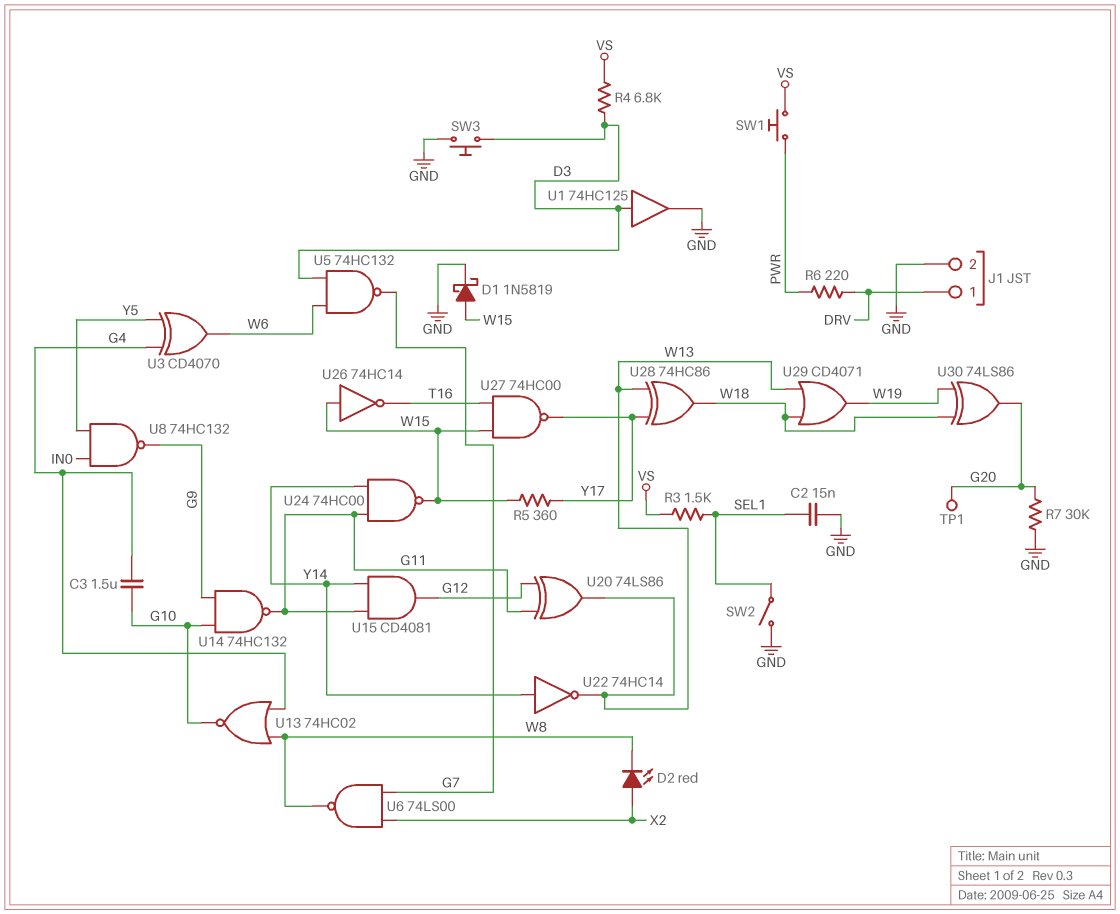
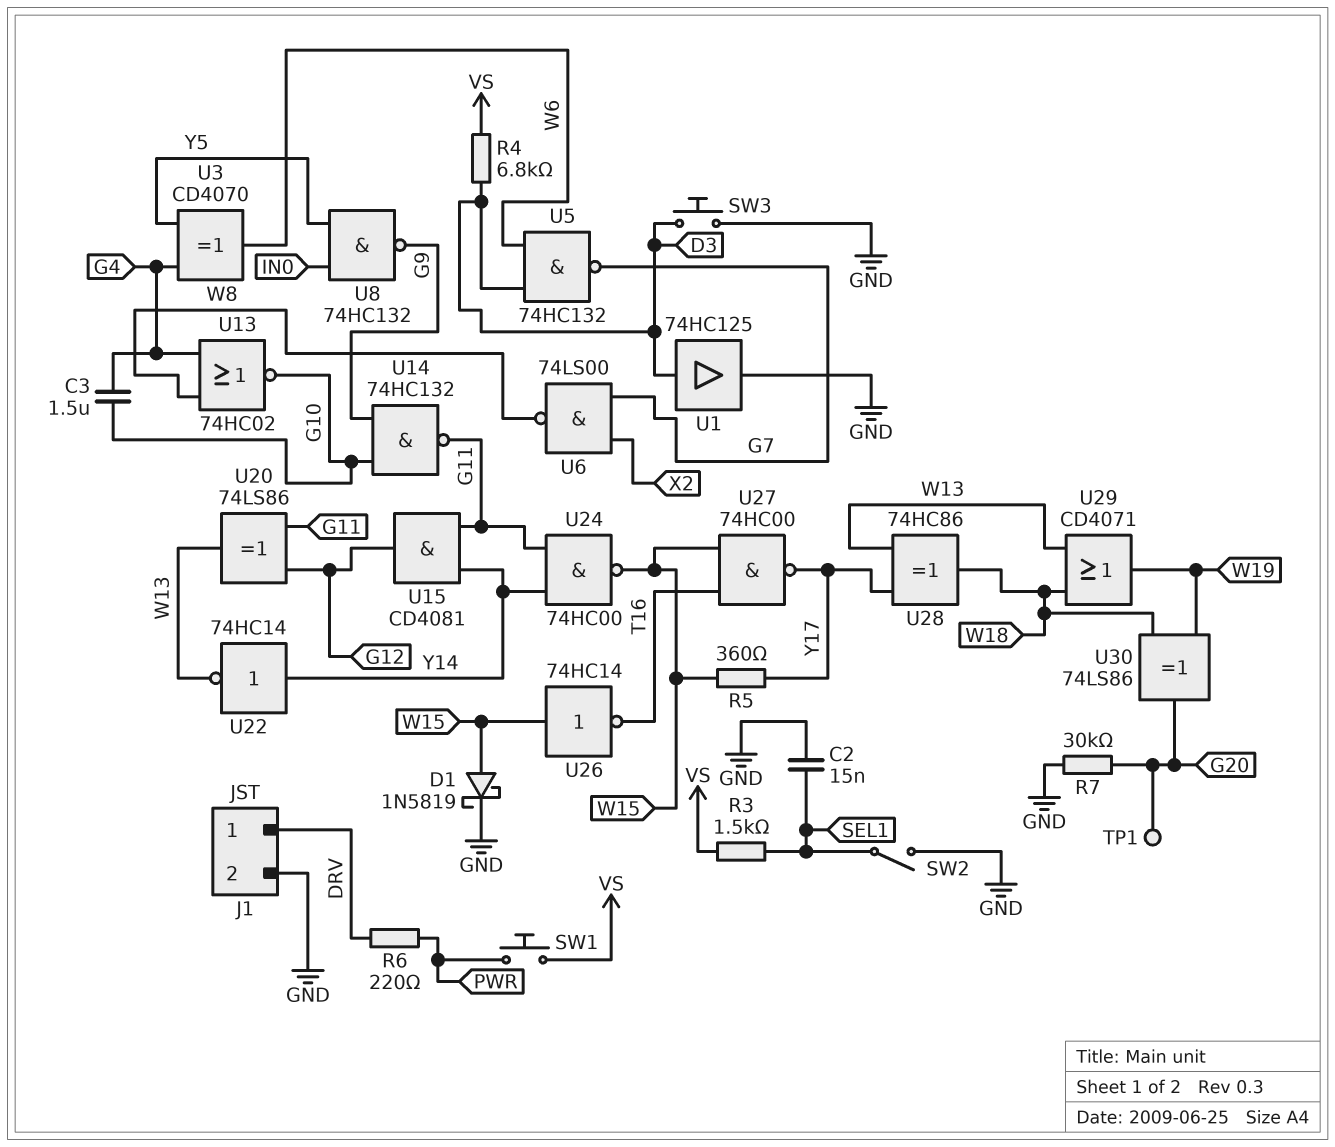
D2: LED red (A X2, K W8) -> none

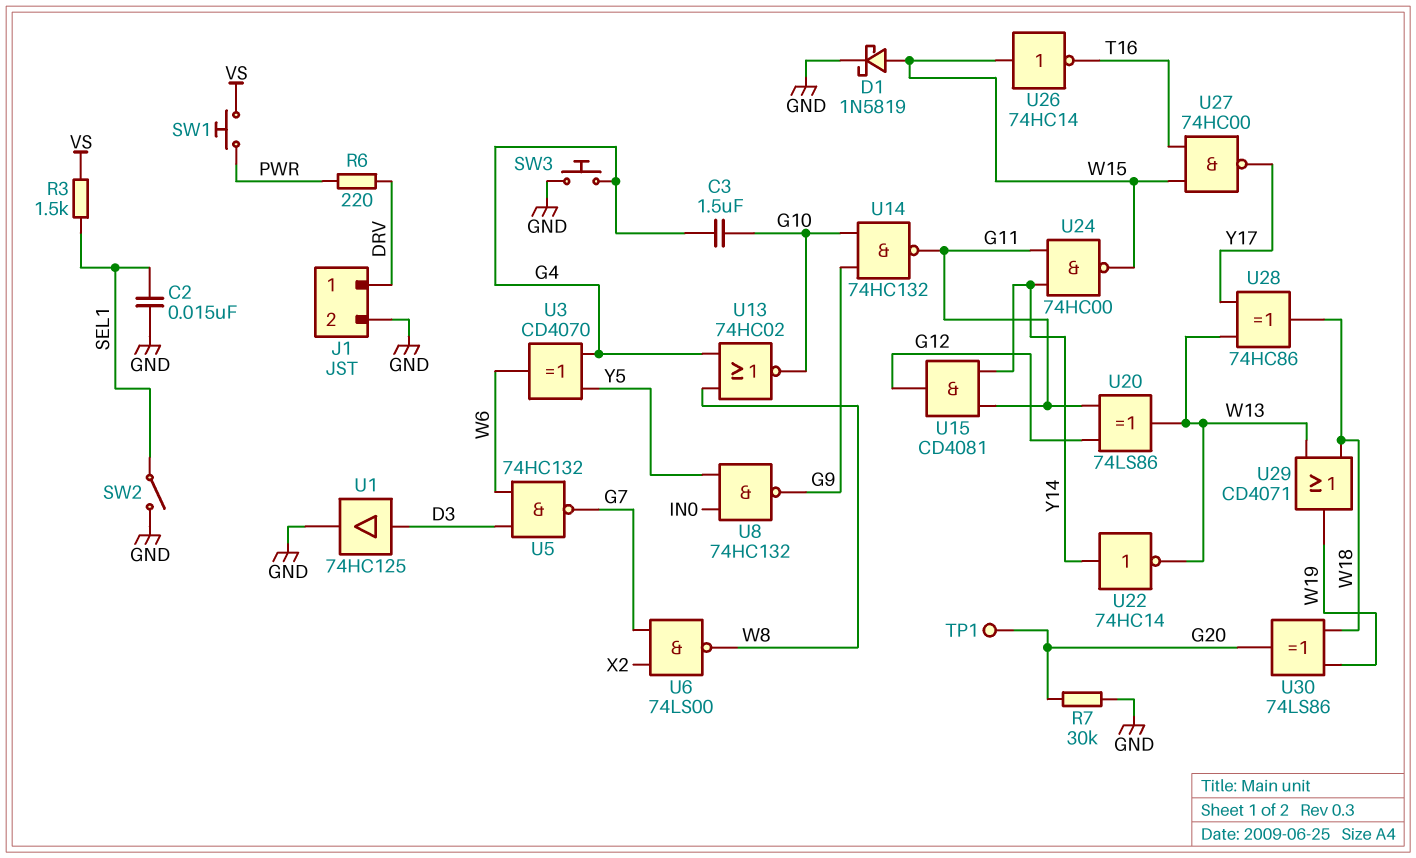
R4: 6.8k (D3, VS) -> none
R5: 360 (W15, Y17) -> none
SW3: button (D3, GND) -> button (G4, GND)

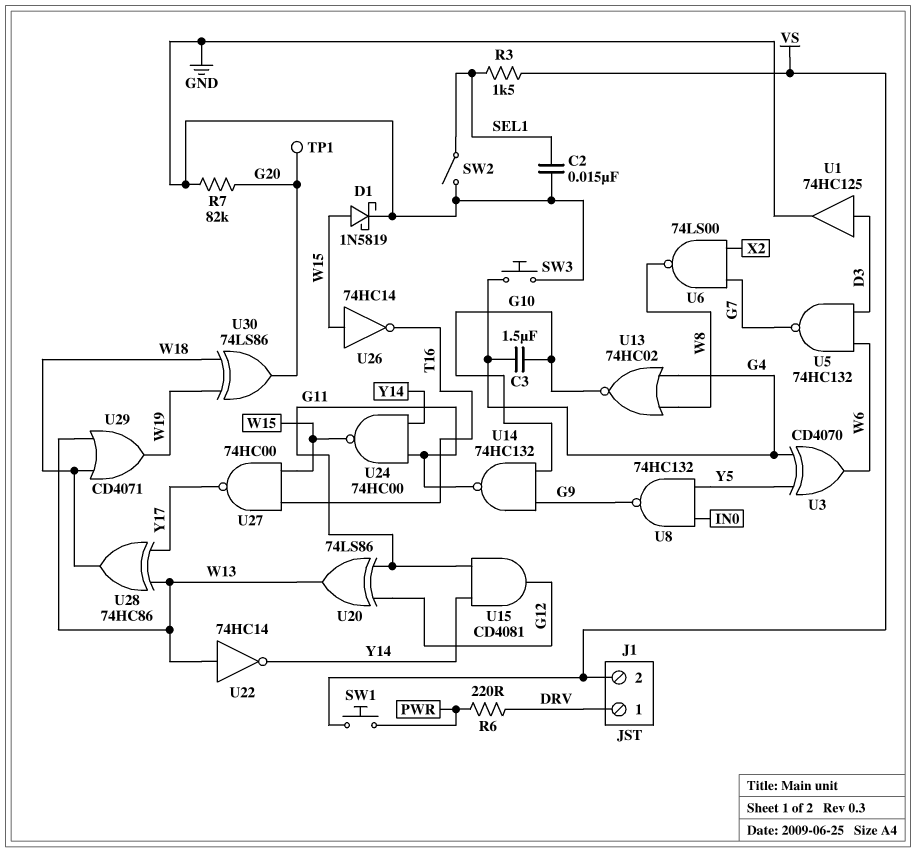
J1 pin 2: GND -> VS
R7: 30k (G20, GND) -> 82k (G20, GND)
U22: NOT 74HC14 (in Y14, out W13) -> NOT 74HC14 (in W13, out Y14)

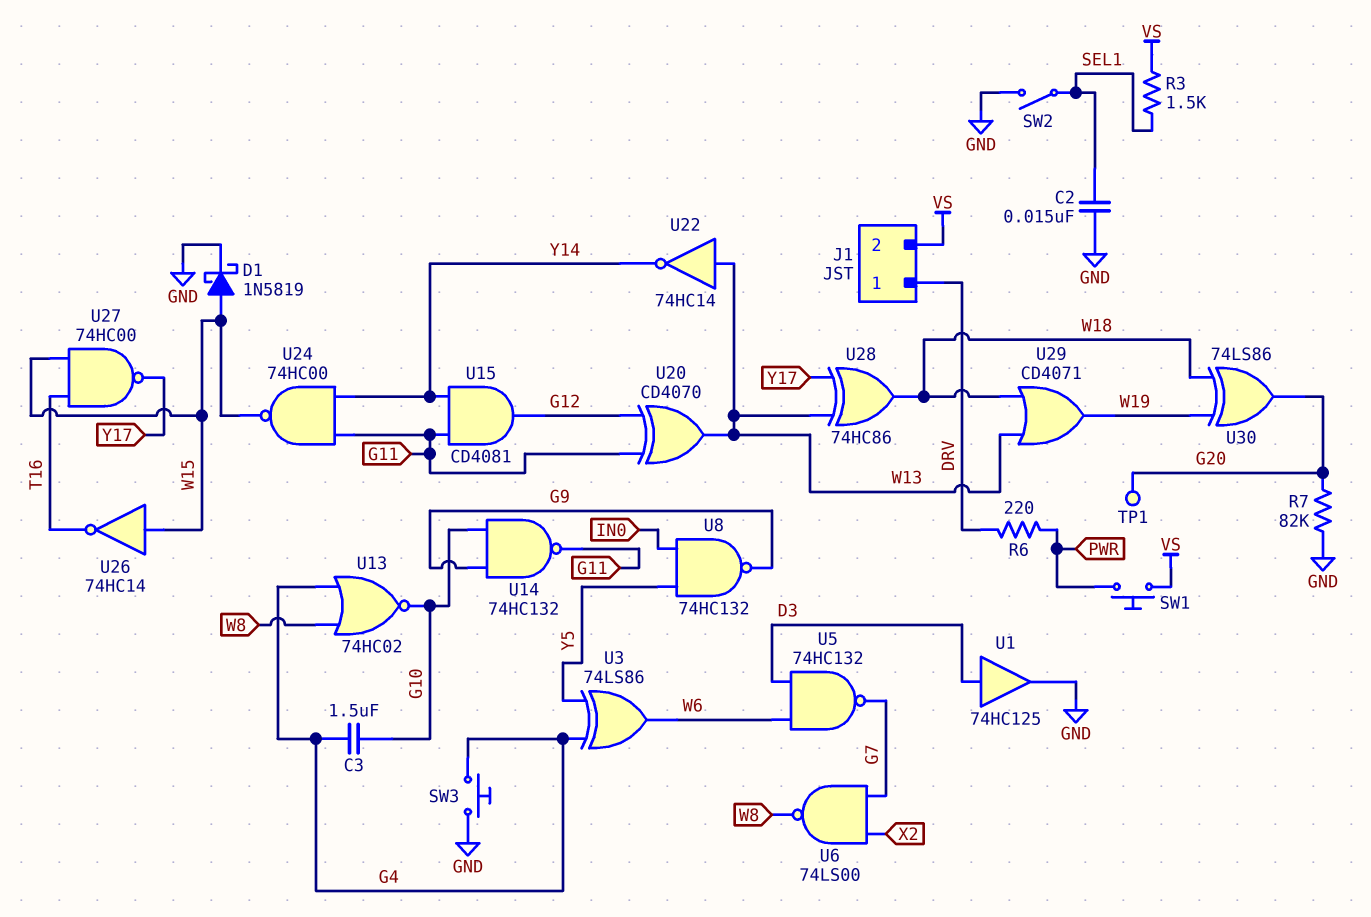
U3: XOR CD4070 (in G4, in Y5, out W6) -> XOR 74LS86 (in G4, in Y5, out W6)
U20: XOR 74LS86 (in G11, in G12, out W13) -> XOR CD4070 (in G11, in G12, out W13)

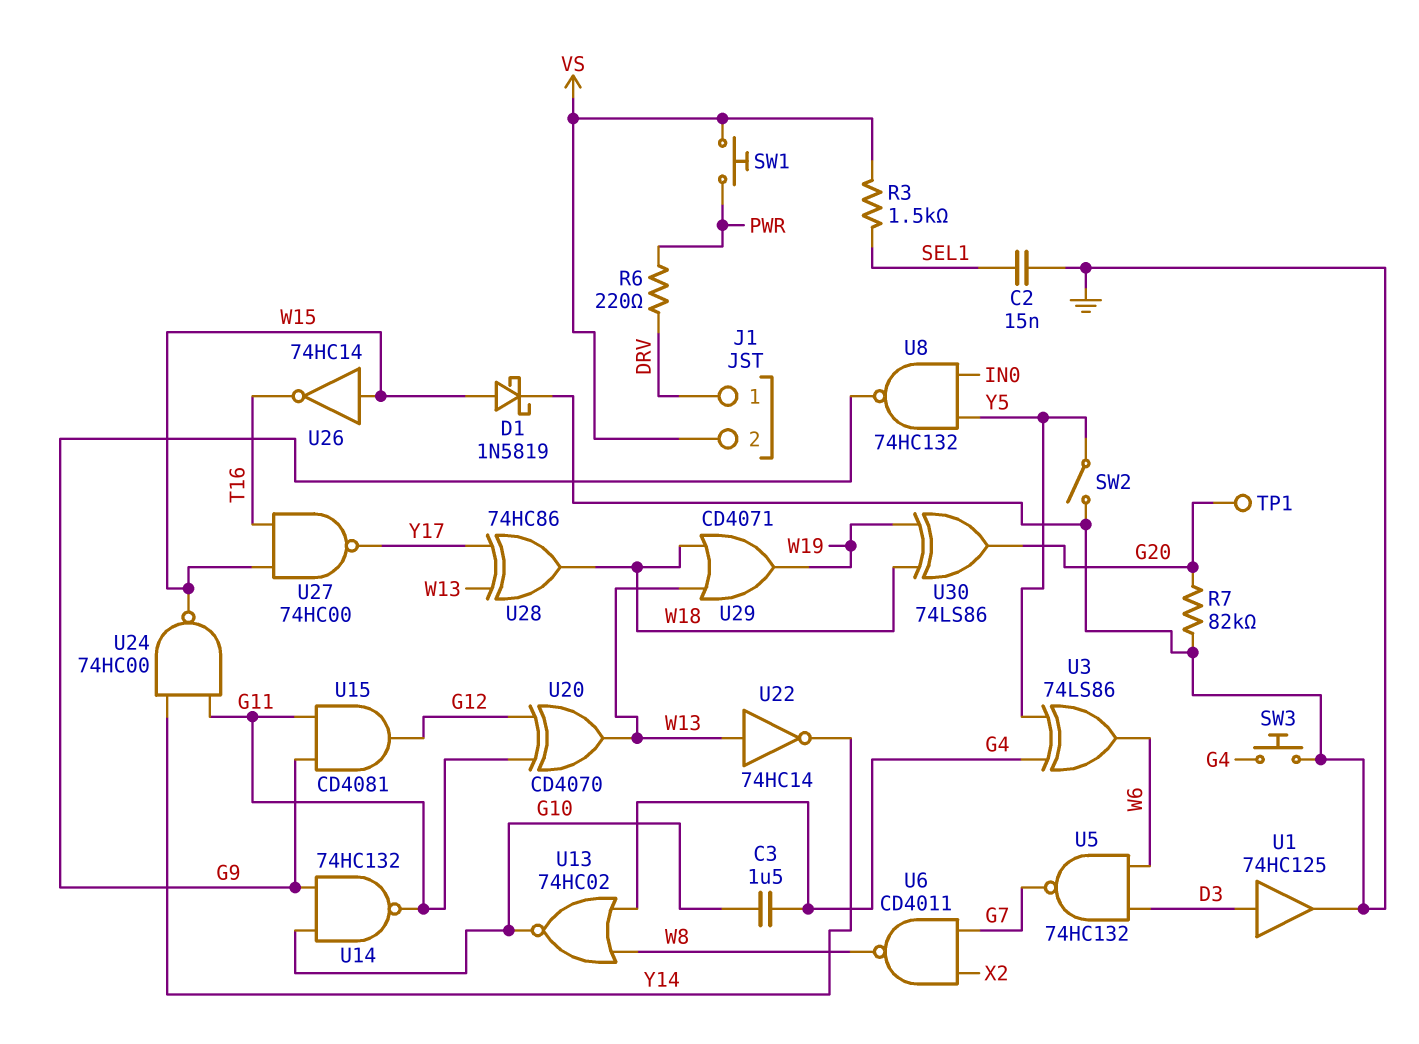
SW2: switch (GND, SEL1) -> switch (GND, Y5)
U6: NAND 74LS00 (in G7, in X2, out W8) -> NAND CD4011 (in G7, in X2, out W8)
U15: AND CD4081 (in G11, in Y14, out G12) -> AND CD4081 (in G9, in G11, out G12)

